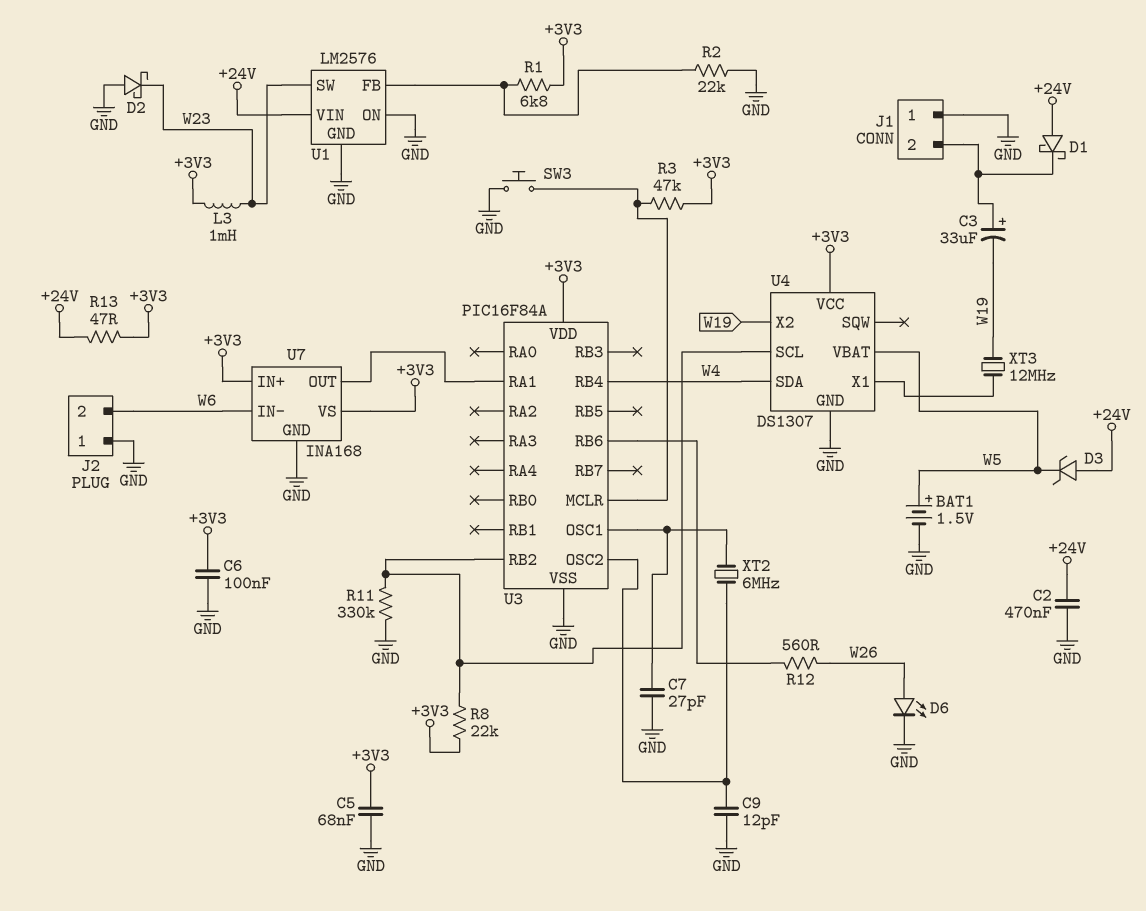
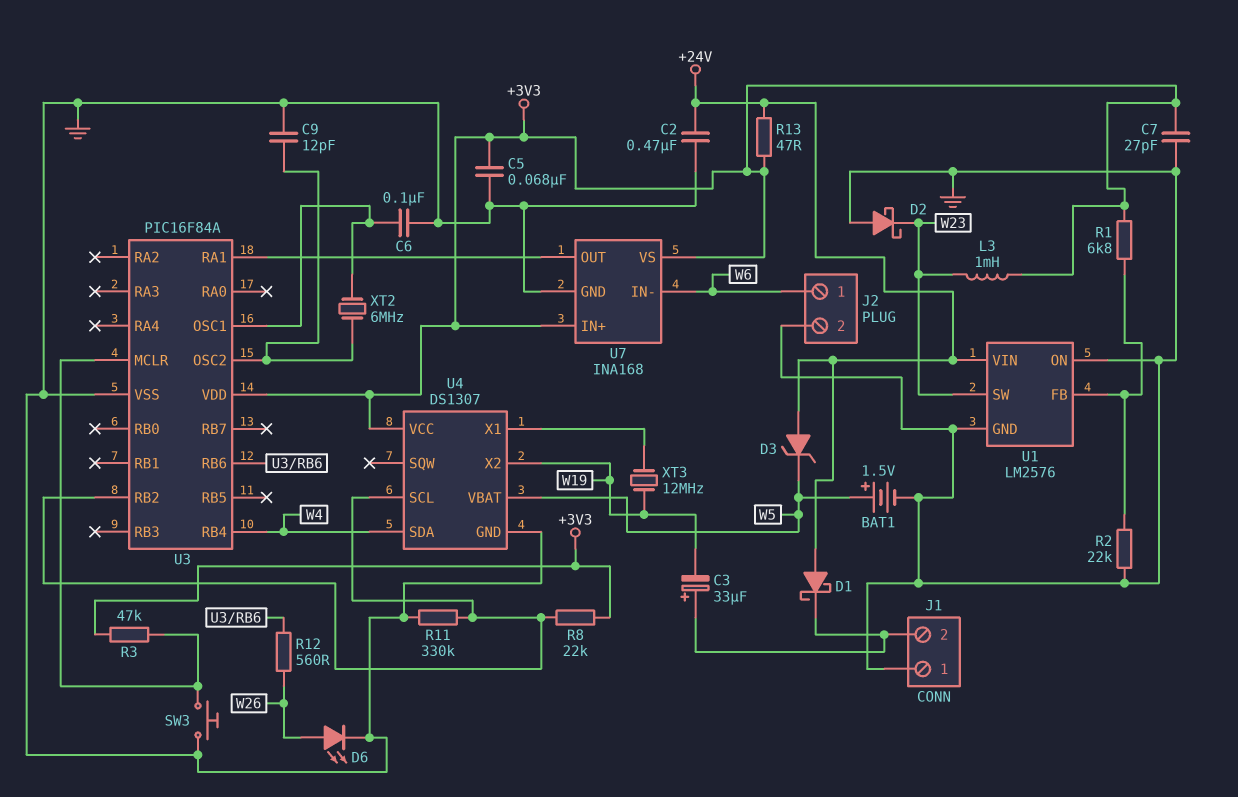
C6: 100nF (+3V3, GND) -> 100nF (GND, U3/OSC1)
C7: 27pF (GND, U3/OSC1) -> 27pF (+3V3, GND)
J2 pin 1: GND -> W6
J2 pin 2: W6 -> GND

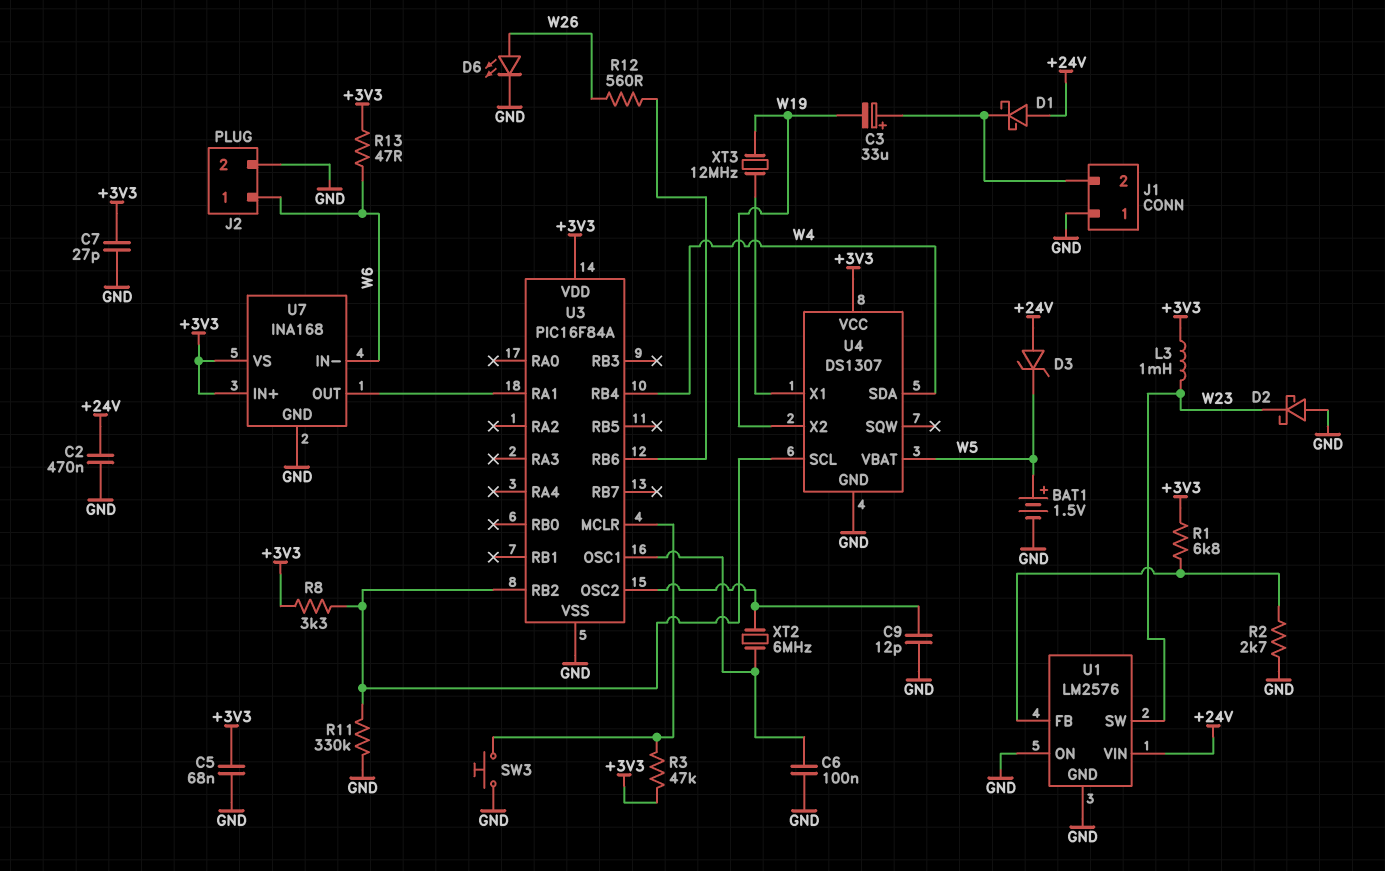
R2: 22k (GND, U1/FB) -> 2.7k (GND, U1/FB)
R8: 22k (+3V3, U3/RB2) -> 3.3k (+3V3, U3/RB2)
R13: 47 (+3V3, +24V) -> 47 (+3V3, W6)

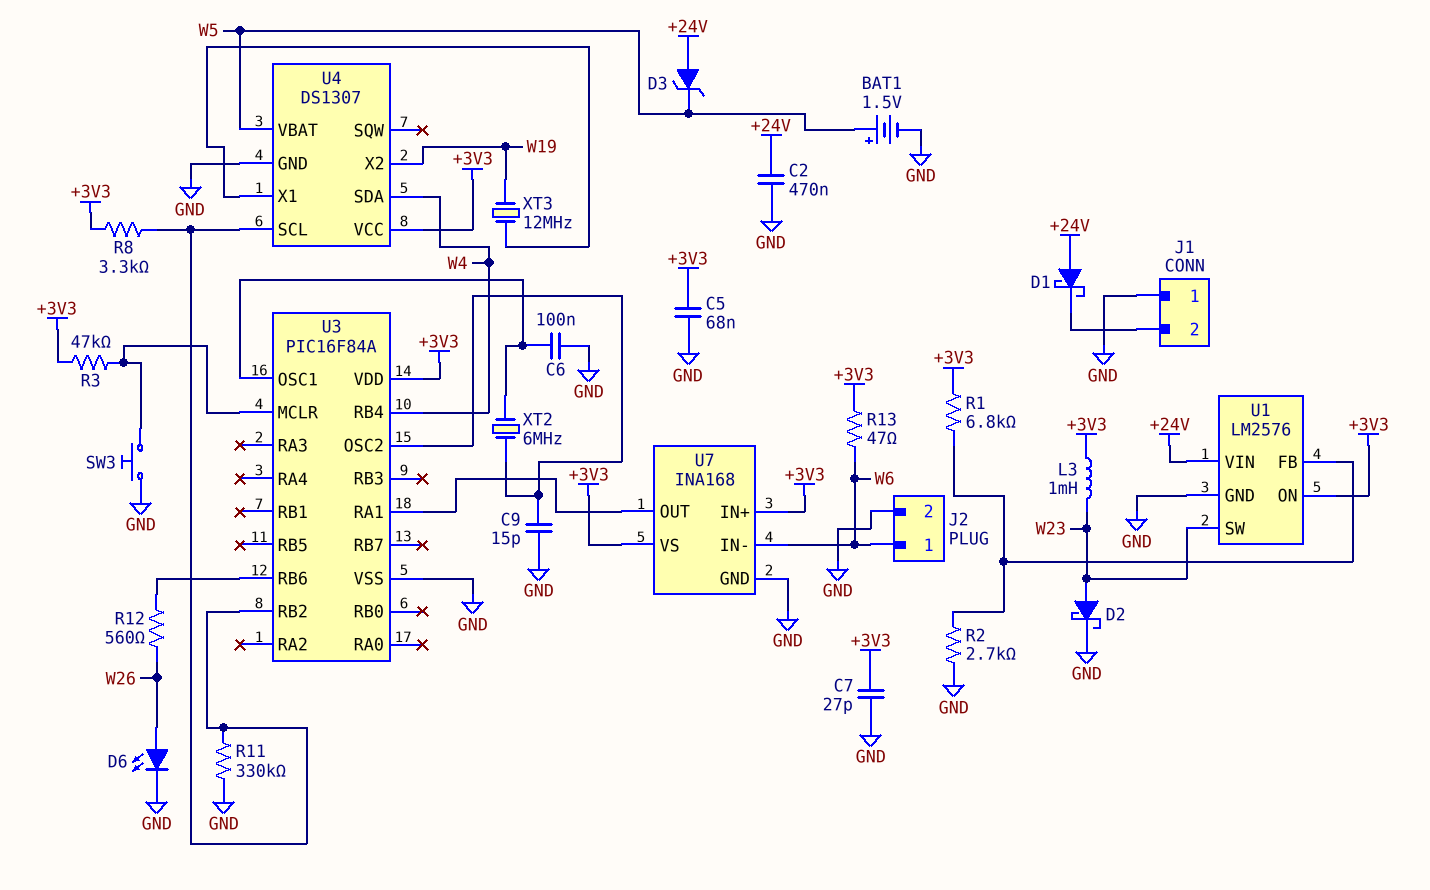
C3: 33uF (plus J1/2, minus W19) -> none
C9: 12pF (GND, U3/OSC2) -> 15pF (GND, U3/OSC2)
D2: schottky (A GND, K W23) -> schottky (A W23, K GND)
U1 pin ON: GND -> +3V3

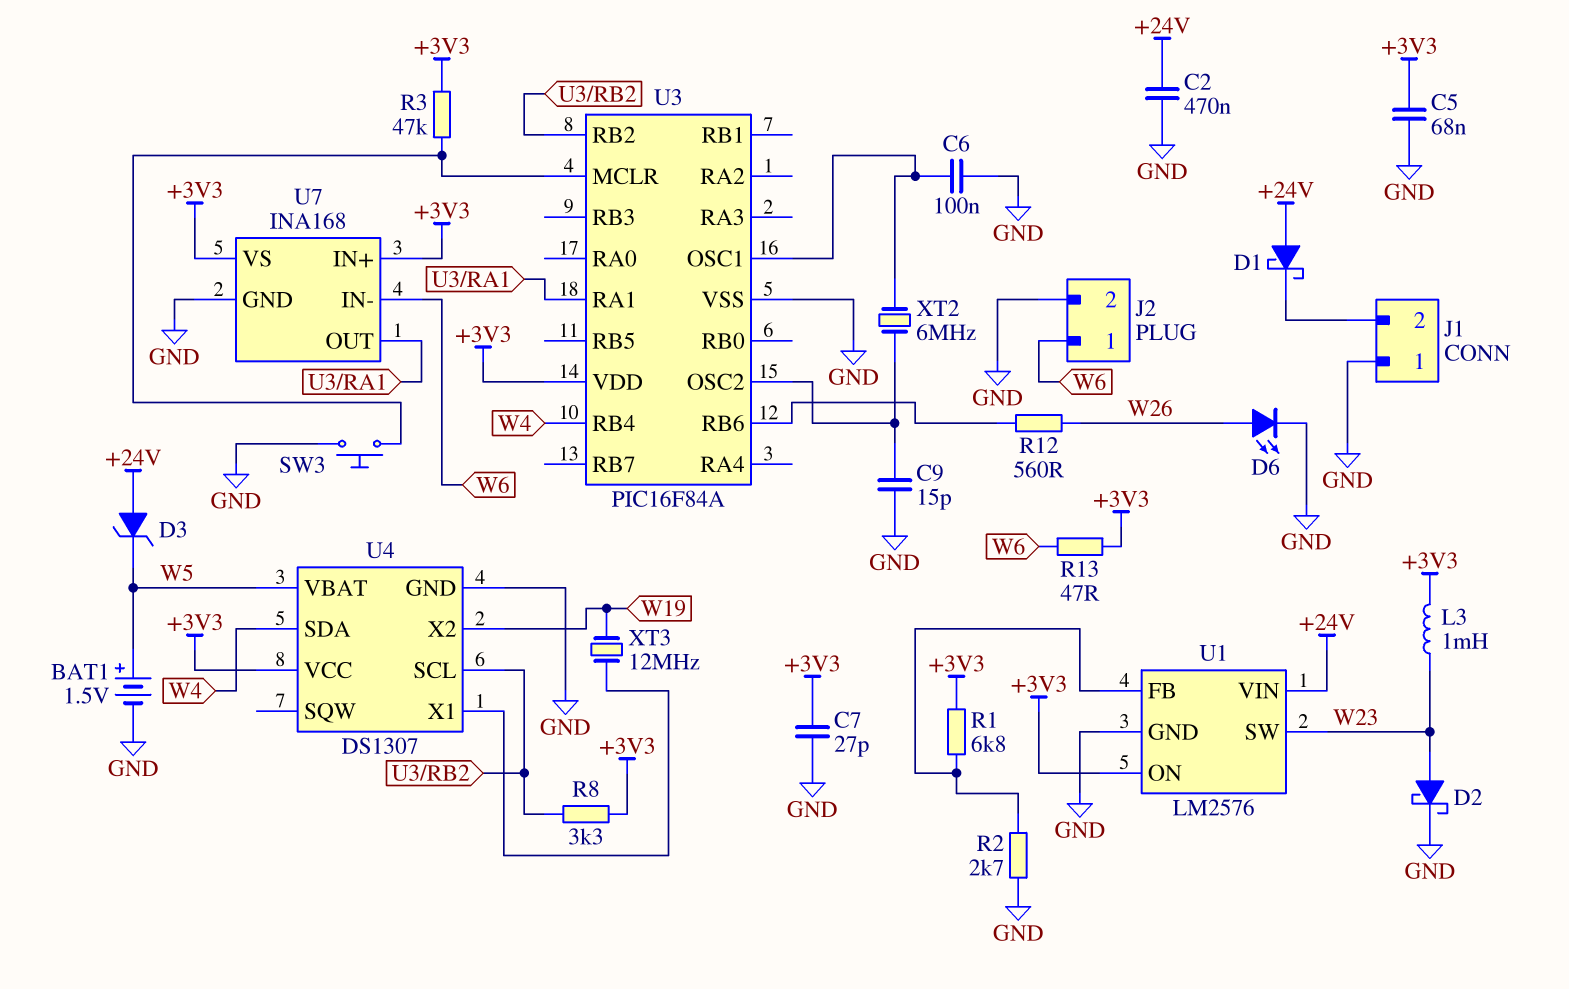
R11: 330k (GND, U3/RB2) -> none

